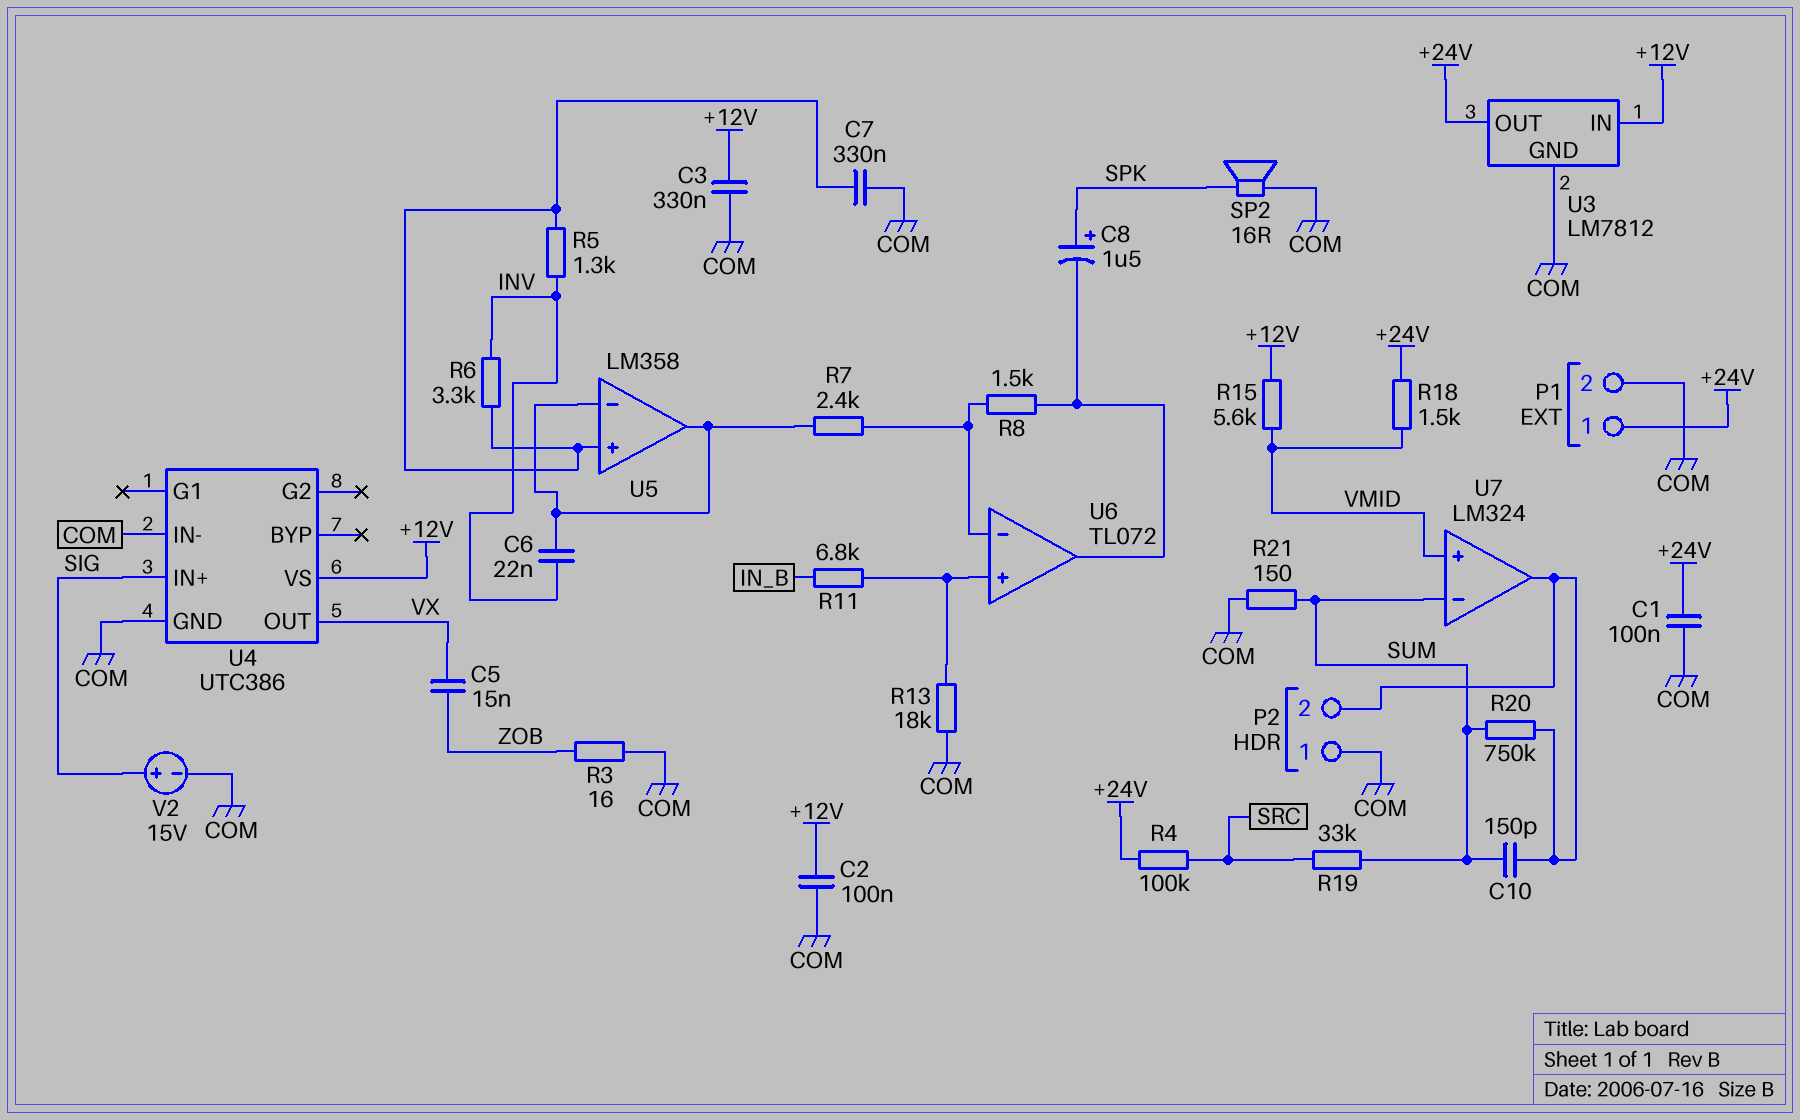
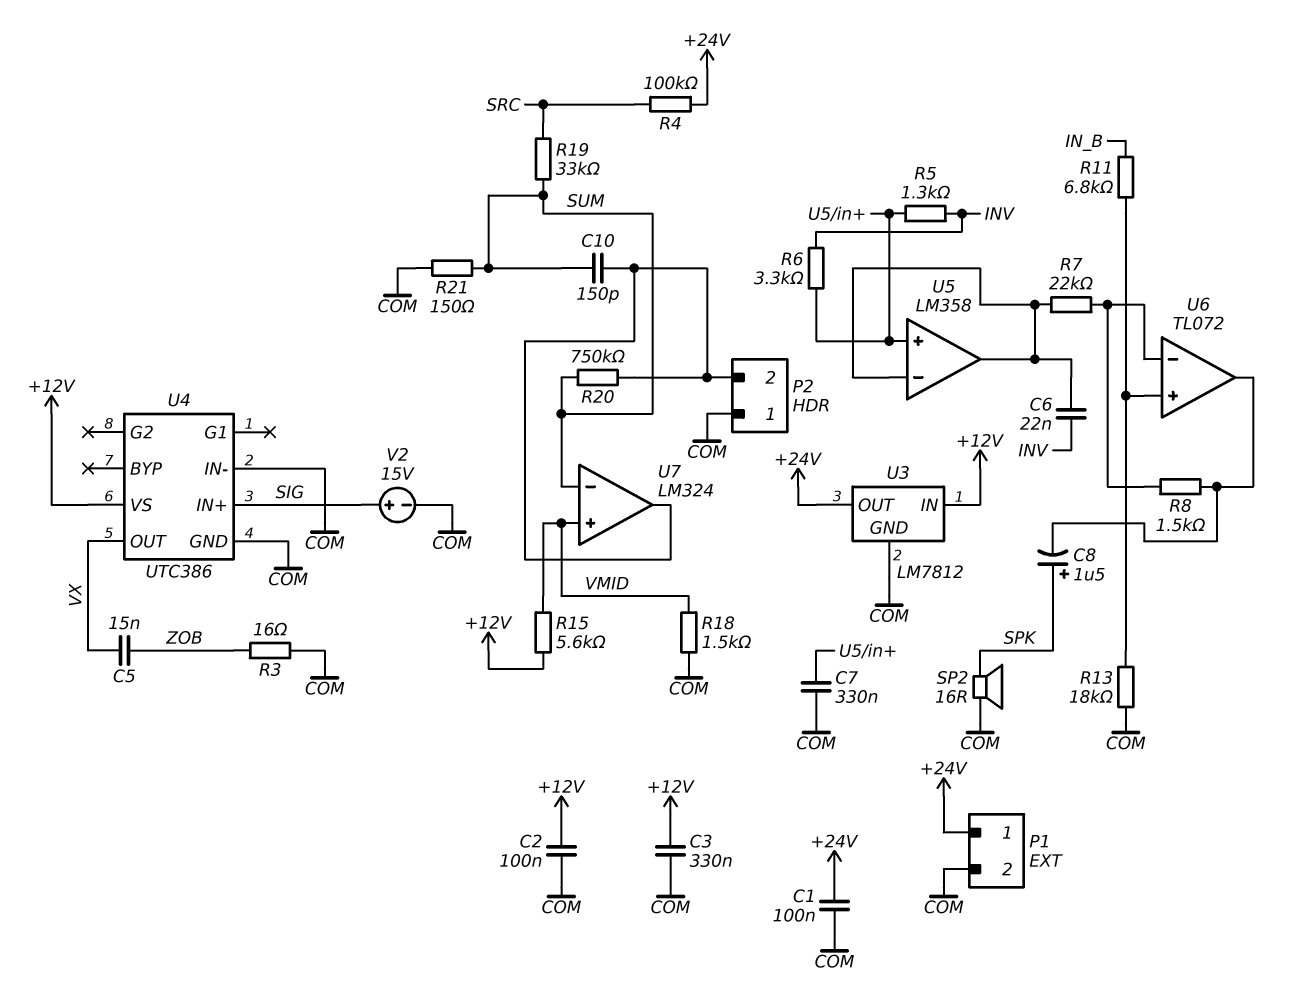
R7: 2.4k (U5/in-, U6/in-) -> 22k (U5/in-, U6/in-)
R18: 1.5k (+24V, VMID) -> 1.5k (COM, VMID)

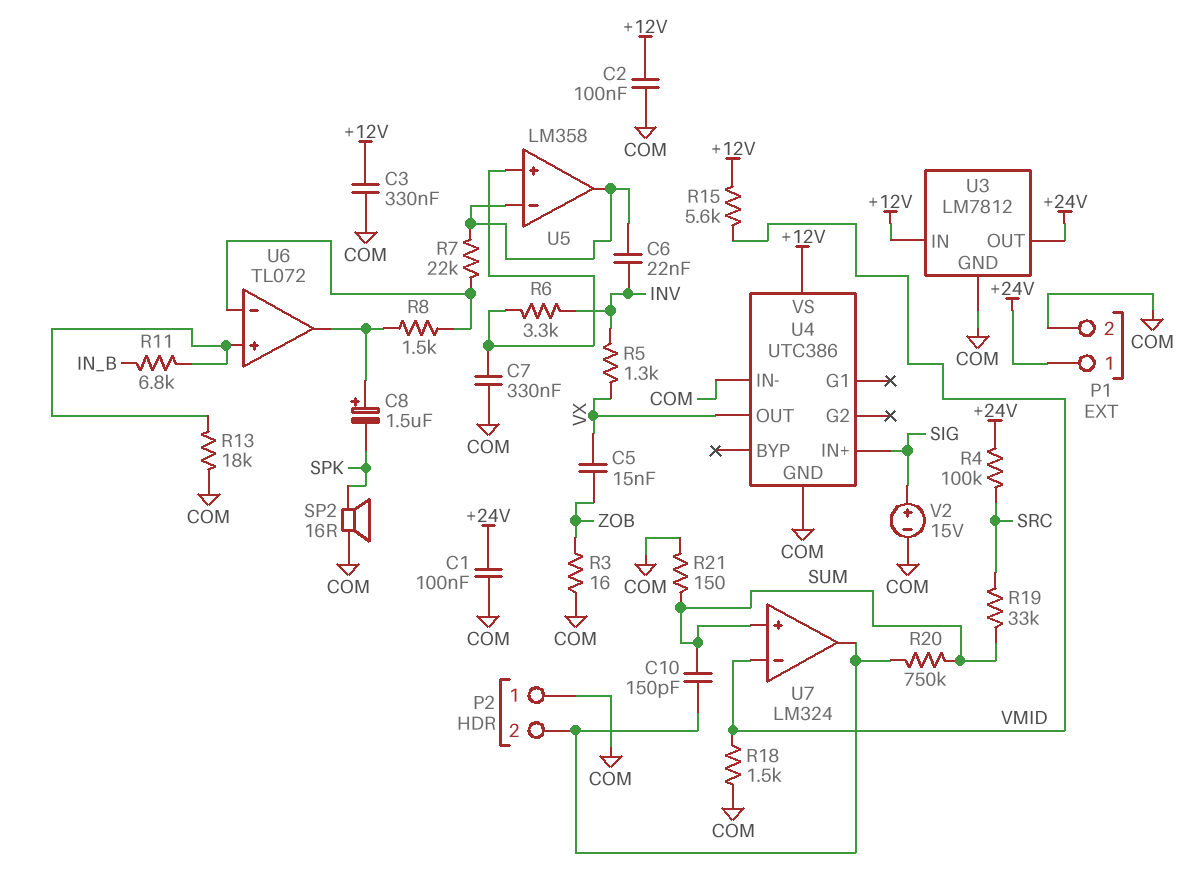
C8: 1.5uF (plus SPK, minus U6/out) -> 1.5uF (plus U6/out, minus SPK)
R5: 1.3k (INV, U5/in+) -> 1.3k (INV, VX)
U7 pin in+: VMID -> SUM
U7 pin in-: SUM -> VMID

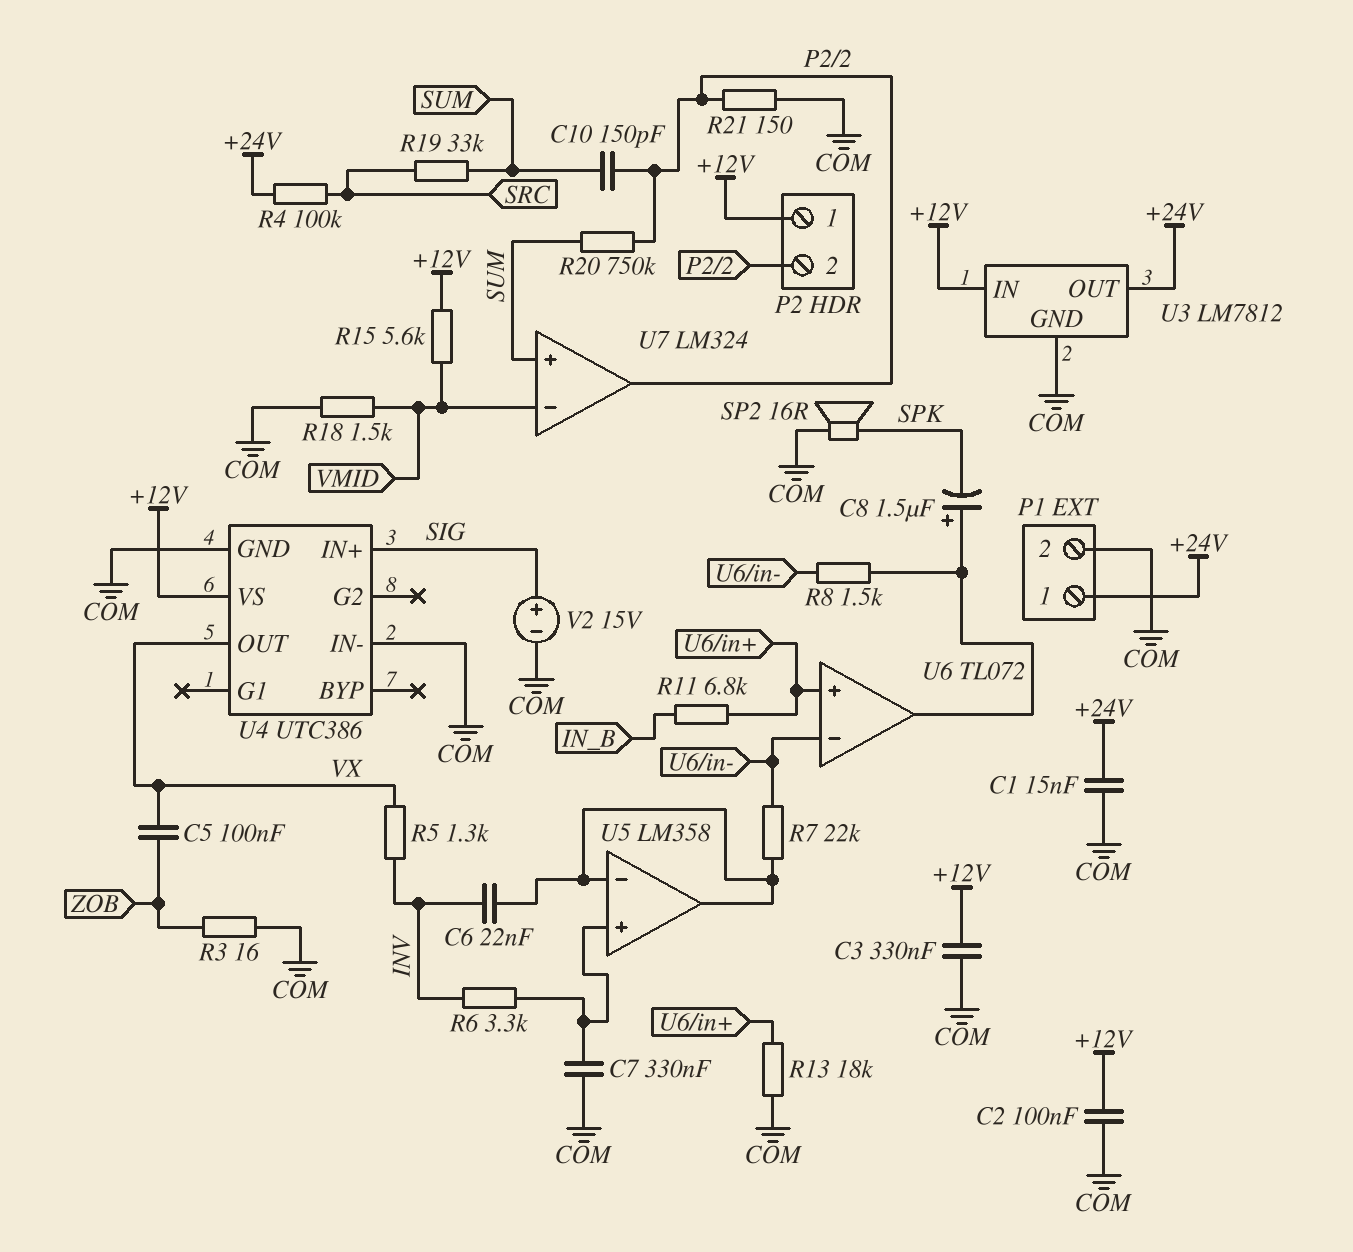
C1: 100nF (+24V, COM) -> 15nF (+24V, COM)
C5: 15nF (VX, ZOB) -> 100nF (VX, ZOB)
P2 pin 1: COM -> +12V
R21: 150 (COM, SUM) -> 150 (COM, P2/2)

